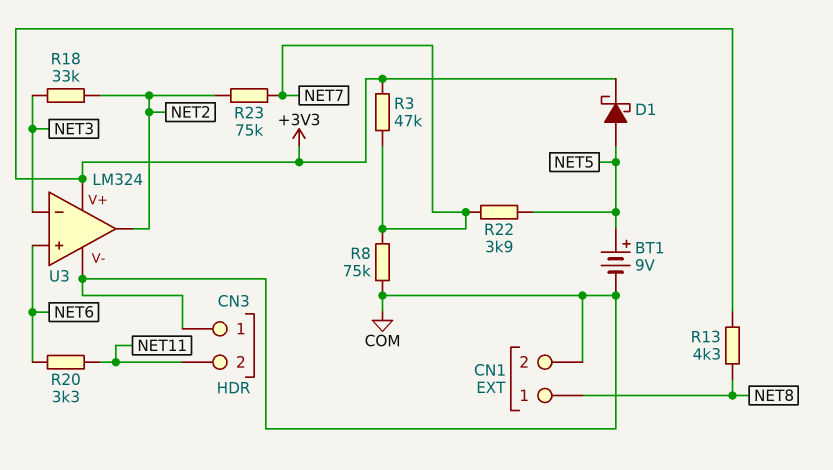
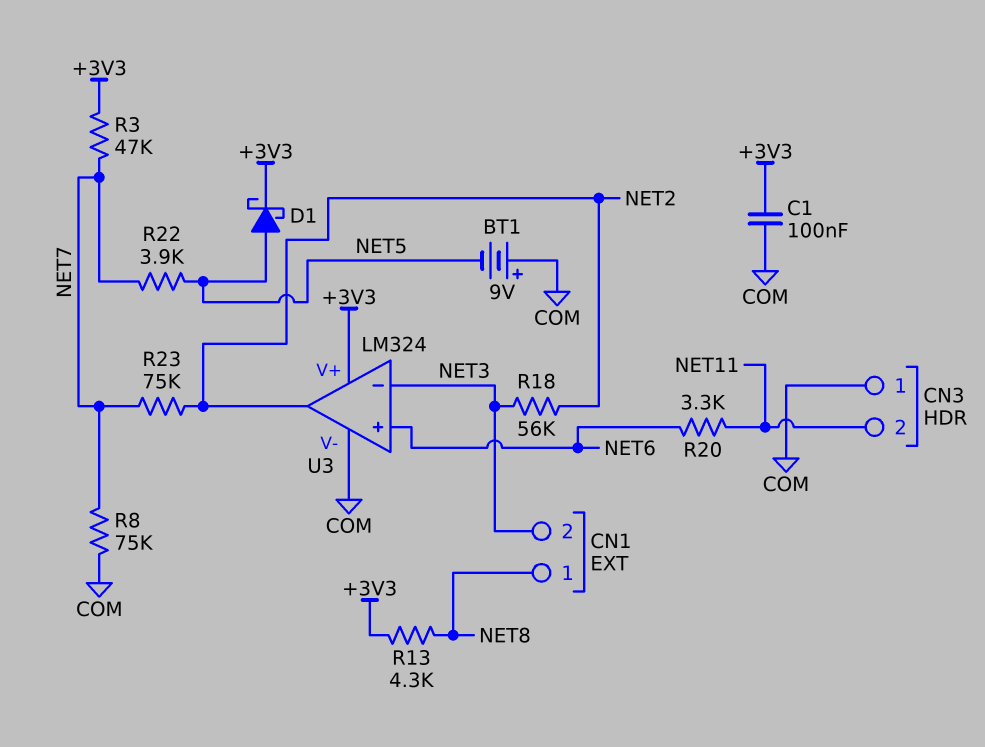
BT1: 9V (plus NET5, minus COM) -> 9V (plus COM, minus NET5)
C1: none -> 100nF (+3V3, COM)
CN1 pin 2: COM -> NET3
R18: 33k (NET2, NET3) -> 56k (NET2, NET3)

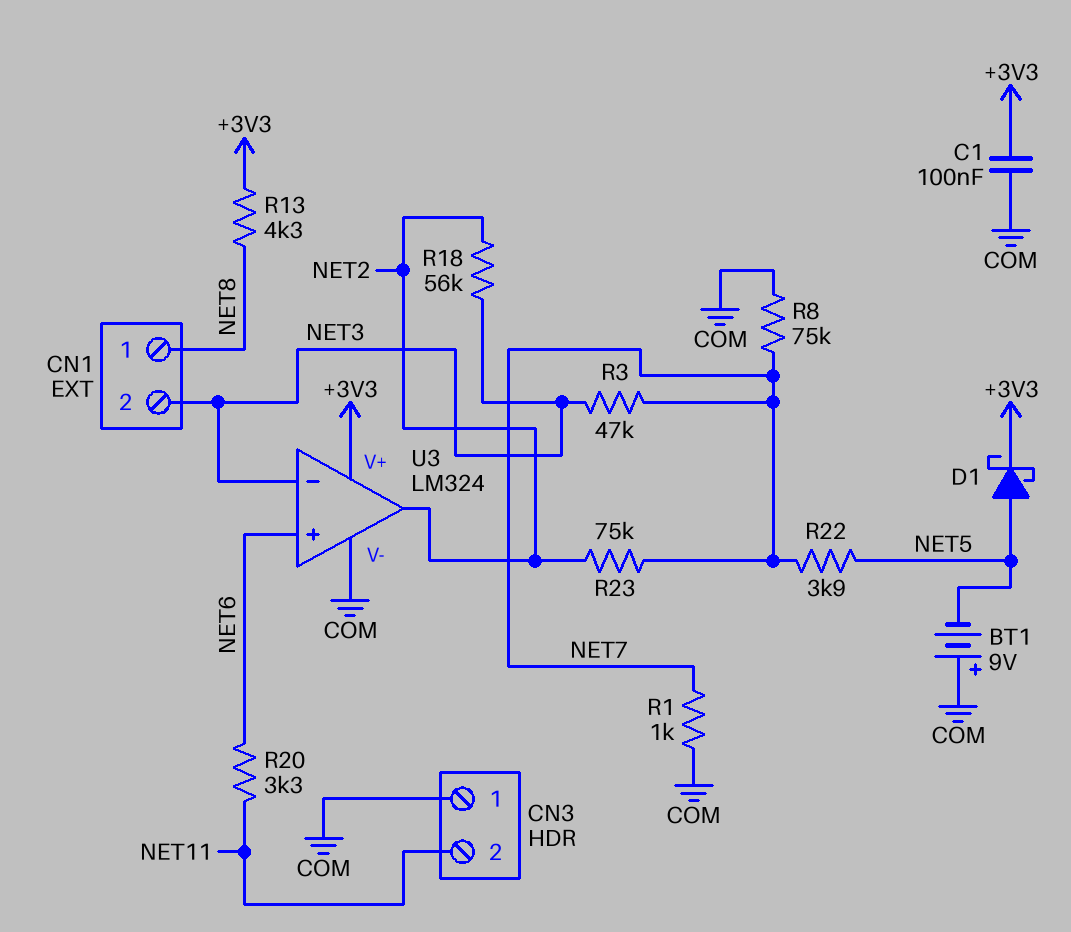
R1: none -> 1k (COM, NET7)
R3: 47k (+3V3, NET7) -> 47k (NET3, NET7)

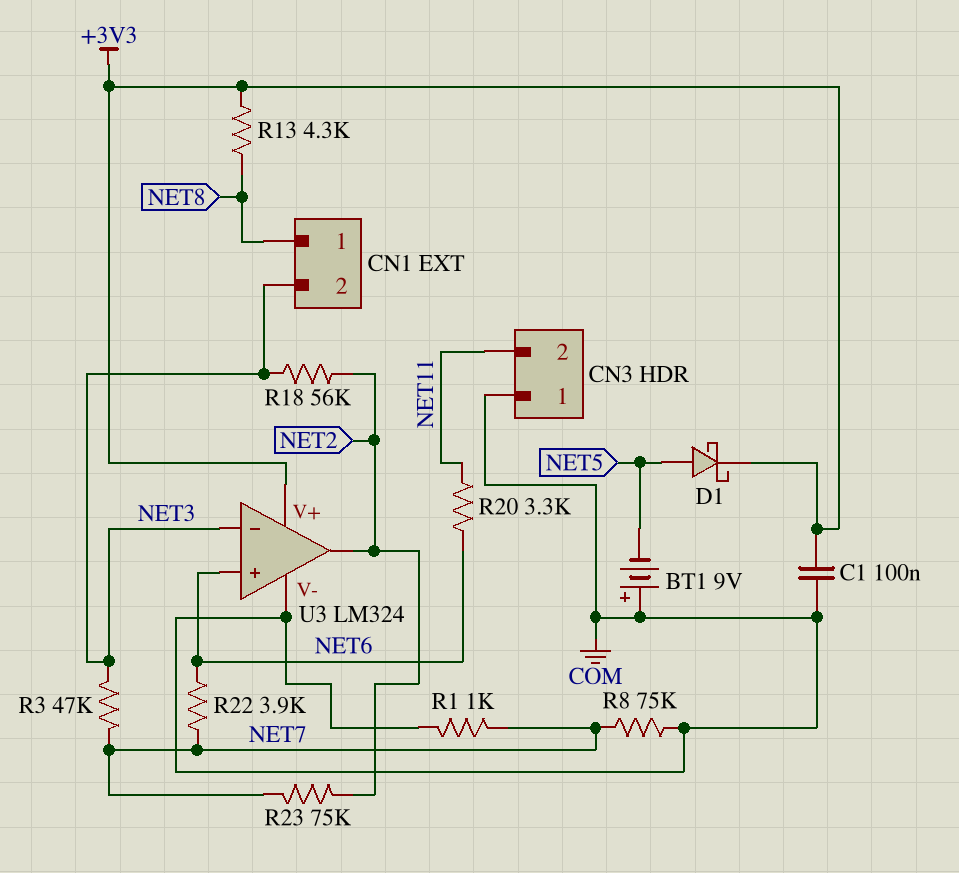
R22: 3.9k (NET5, NET7) -> 3.9k (NET6, NET7)

